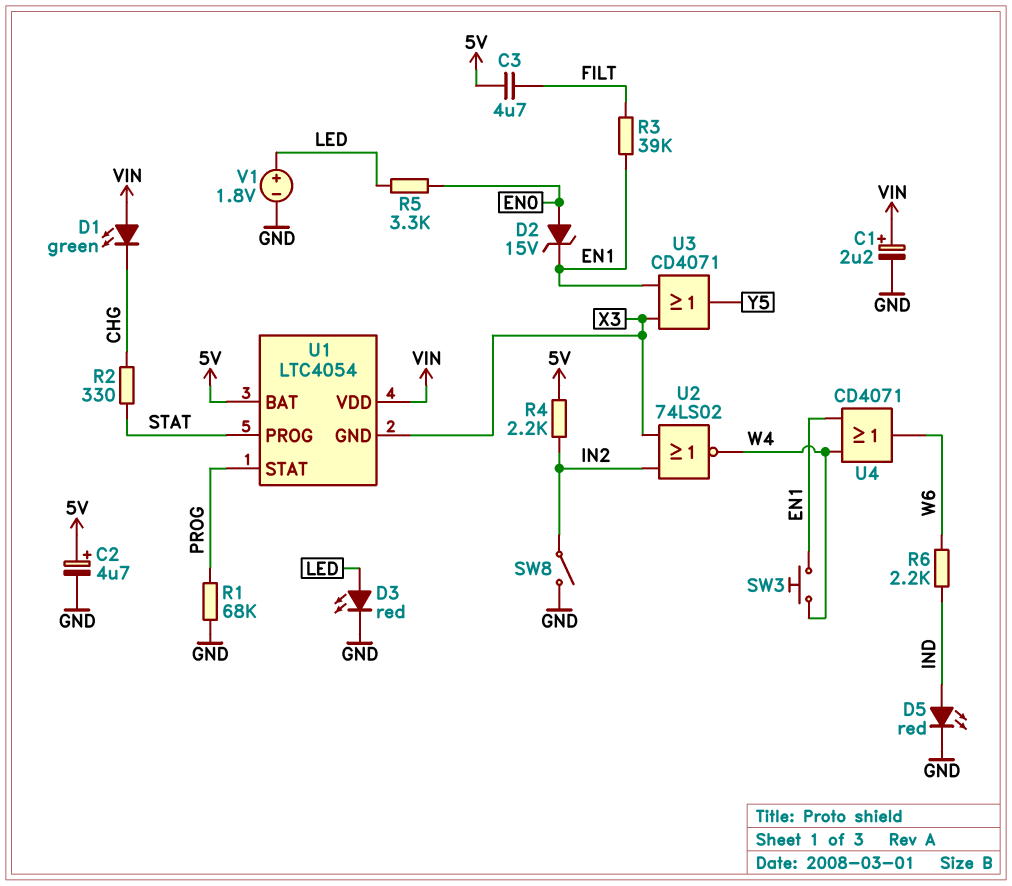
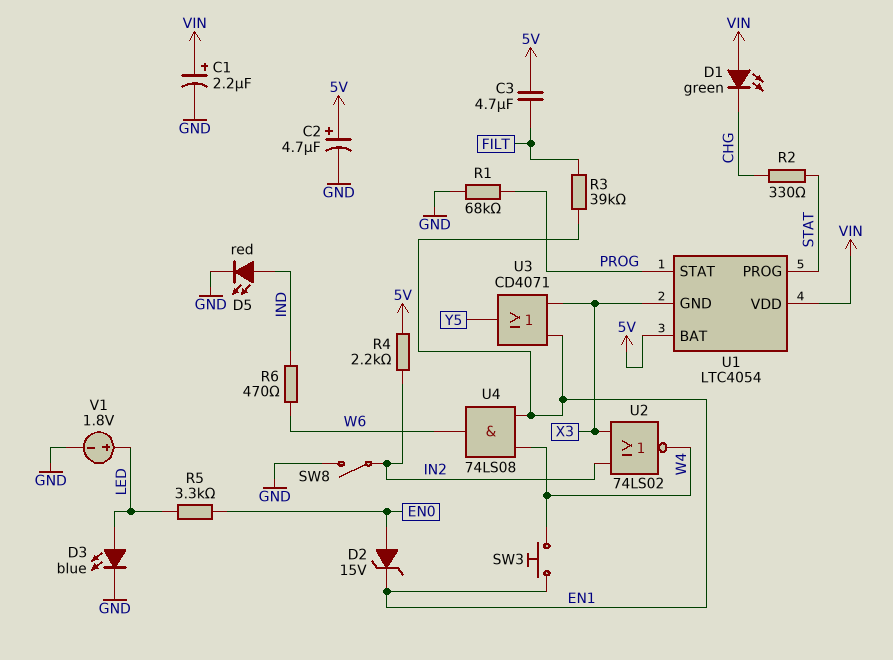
D3: LED red (A LED, K GND) -> LED blue (A LED, K GND)
R6: 2.2k (IND, W6) -> 470 (IND, W6)
U4: OR CD4071 (in EN1, in W4, out W6) -> AND 74LS08 (in EN1, in W4, out W6)

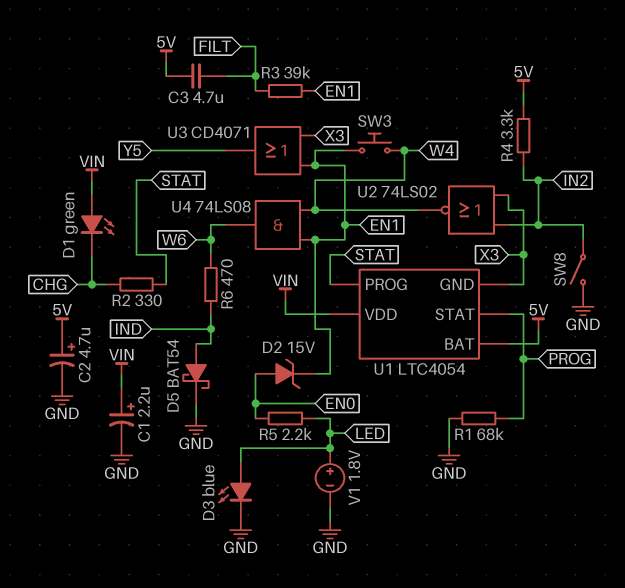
D5: LED red (A IND, K GND) -> schottky BAT54 (A IND, K GND)
R4: 2.2k (5V, IN2) -> 3.3k (5V, IN2)
R5: 3.3k (EN0, LED) -> 2.2k (EN0, LED)

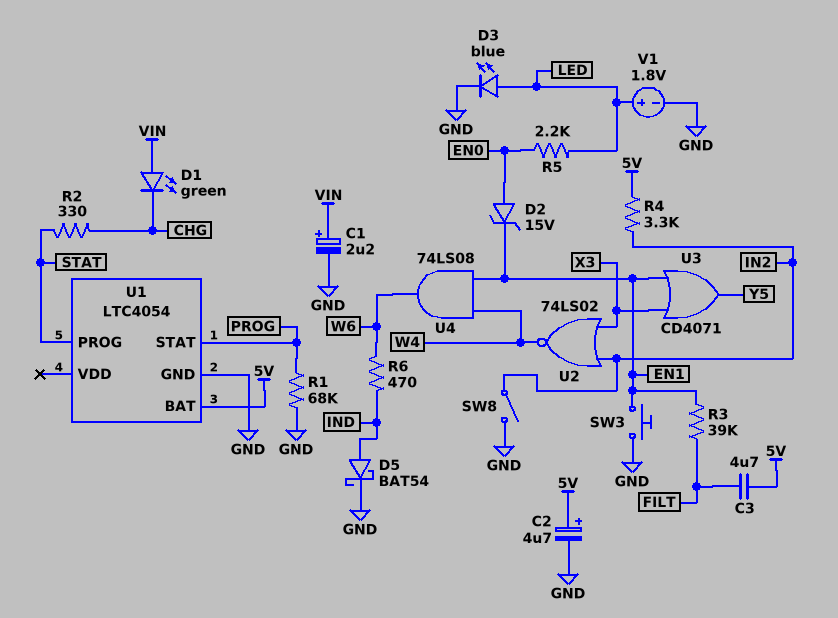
SW3: button (EN1, W4) -> button (EN1, GND)
U1 pin GND: X3 -> GND
U1 pin VDD: VIN -> none

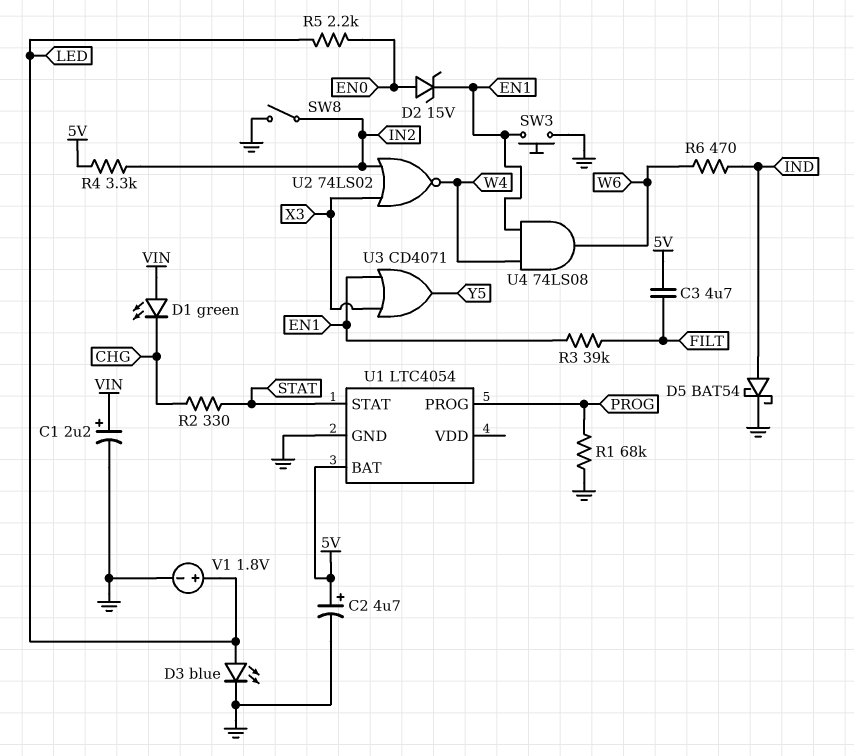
U1 pin PROG: STAT -> PROG
U1 pin STAT: PROG -> STAT

